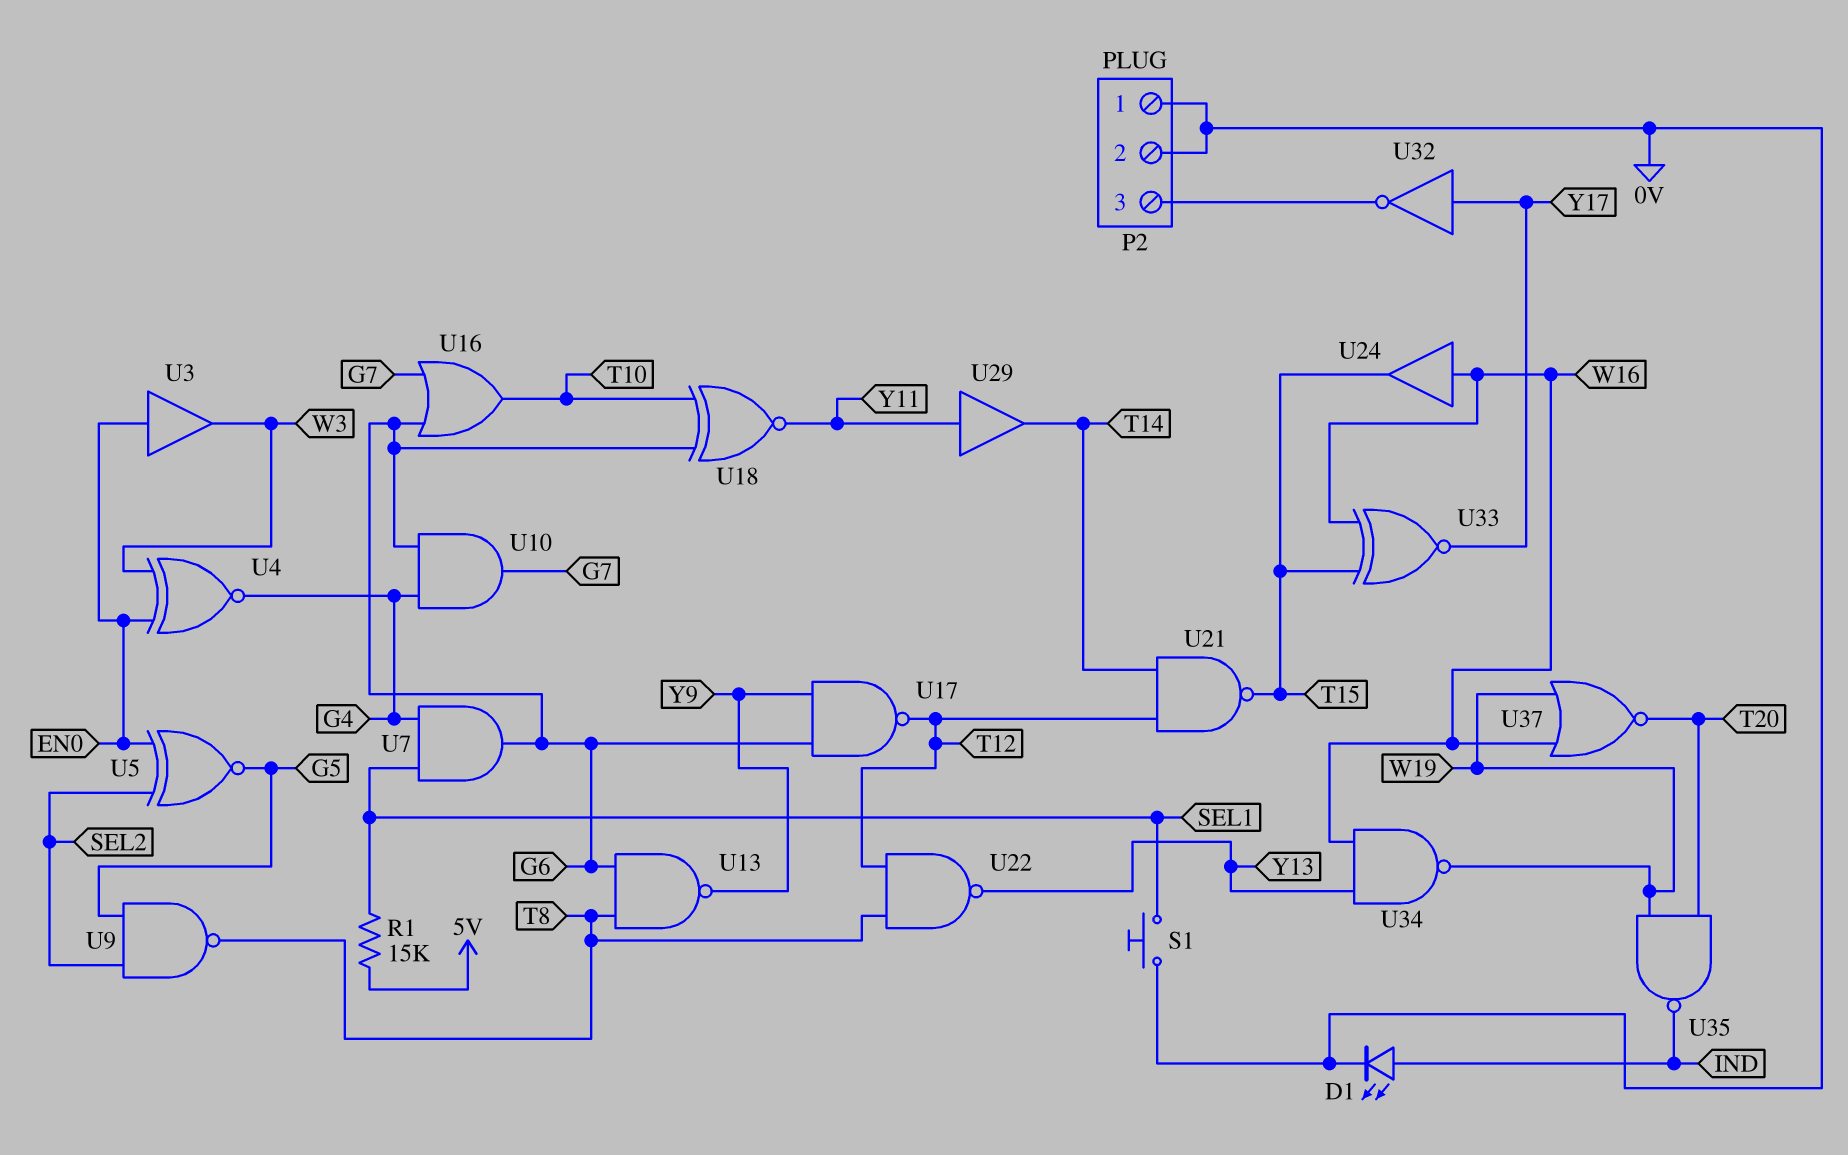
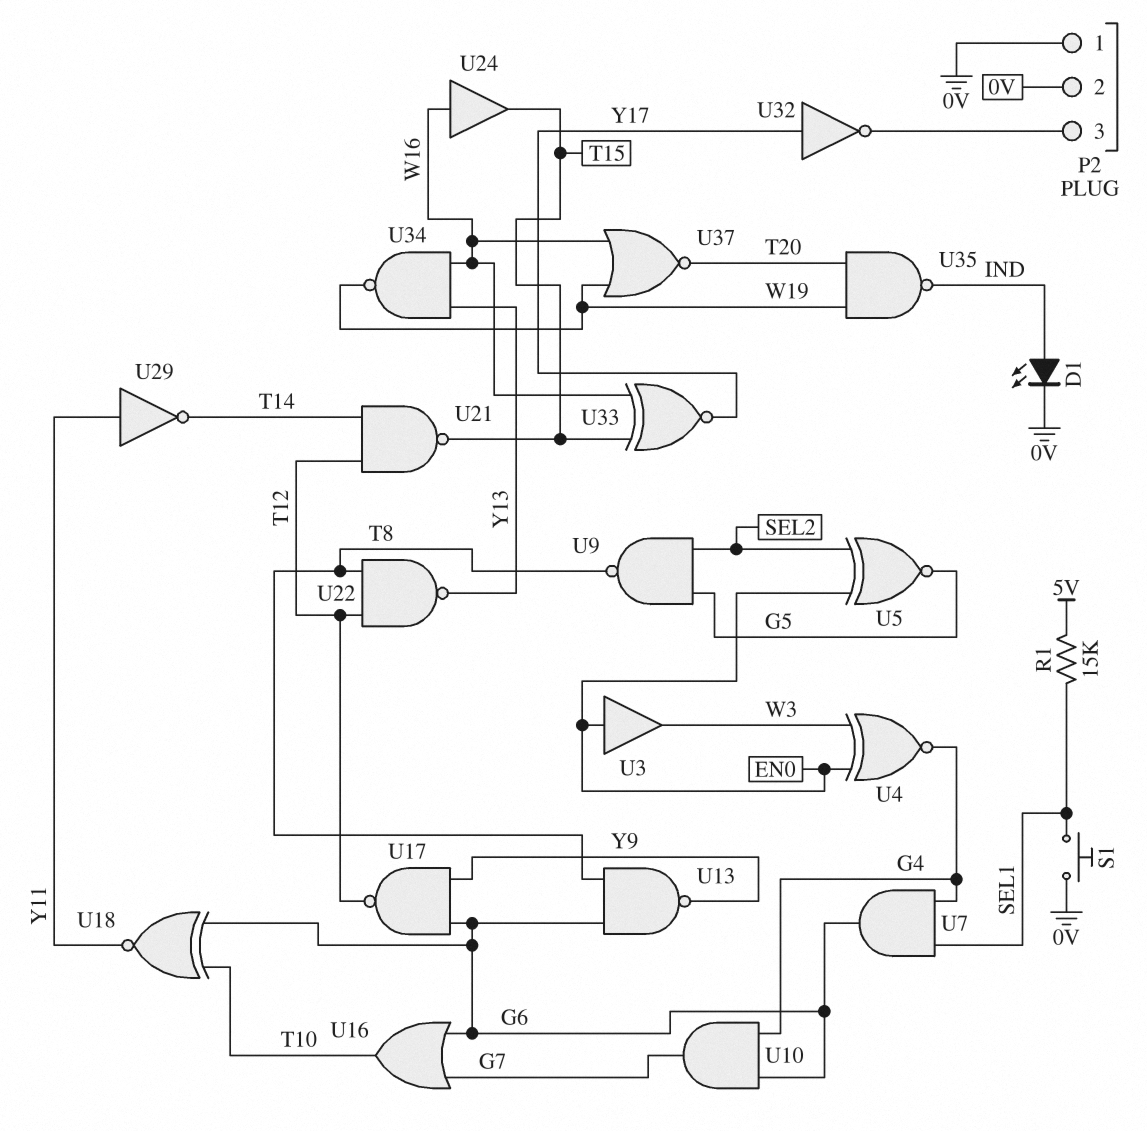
U29: buffer (in Y11, out T14) -> NOT (in Y11, out T14)

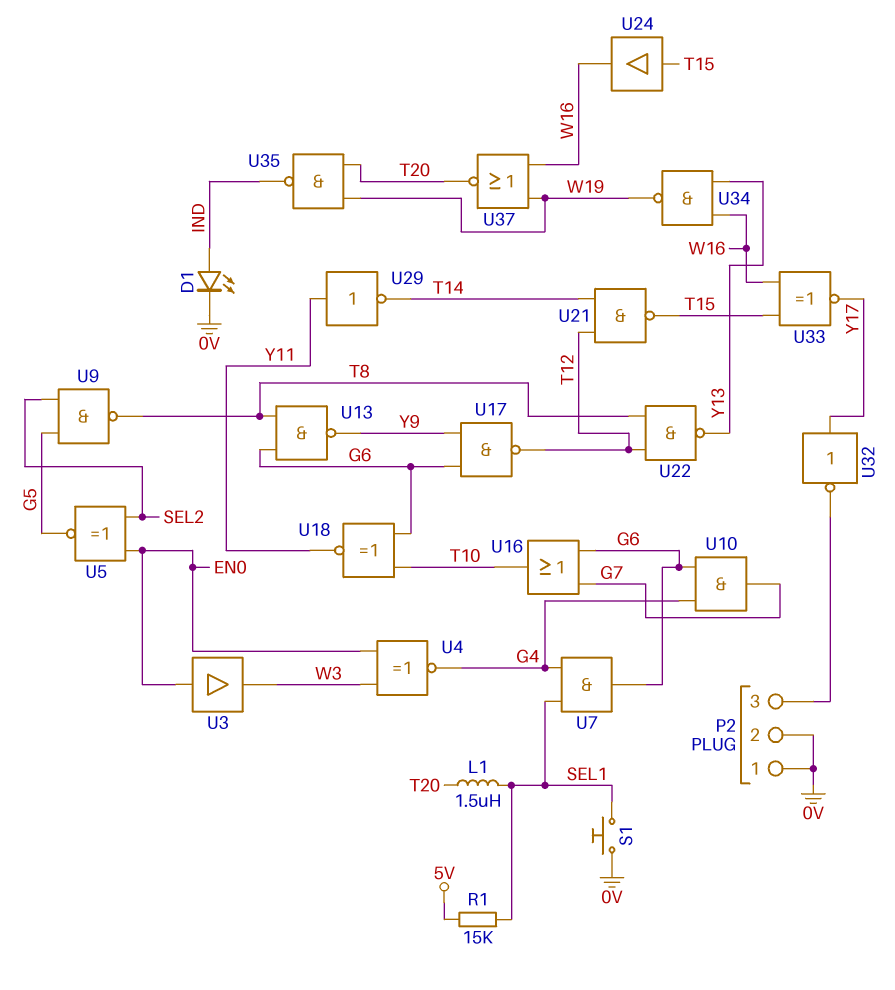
L1: none -> 1.5uH (SEL1, T20)
U24: buffer (in W16, out T15) -> buffer (in T15, out W16)

